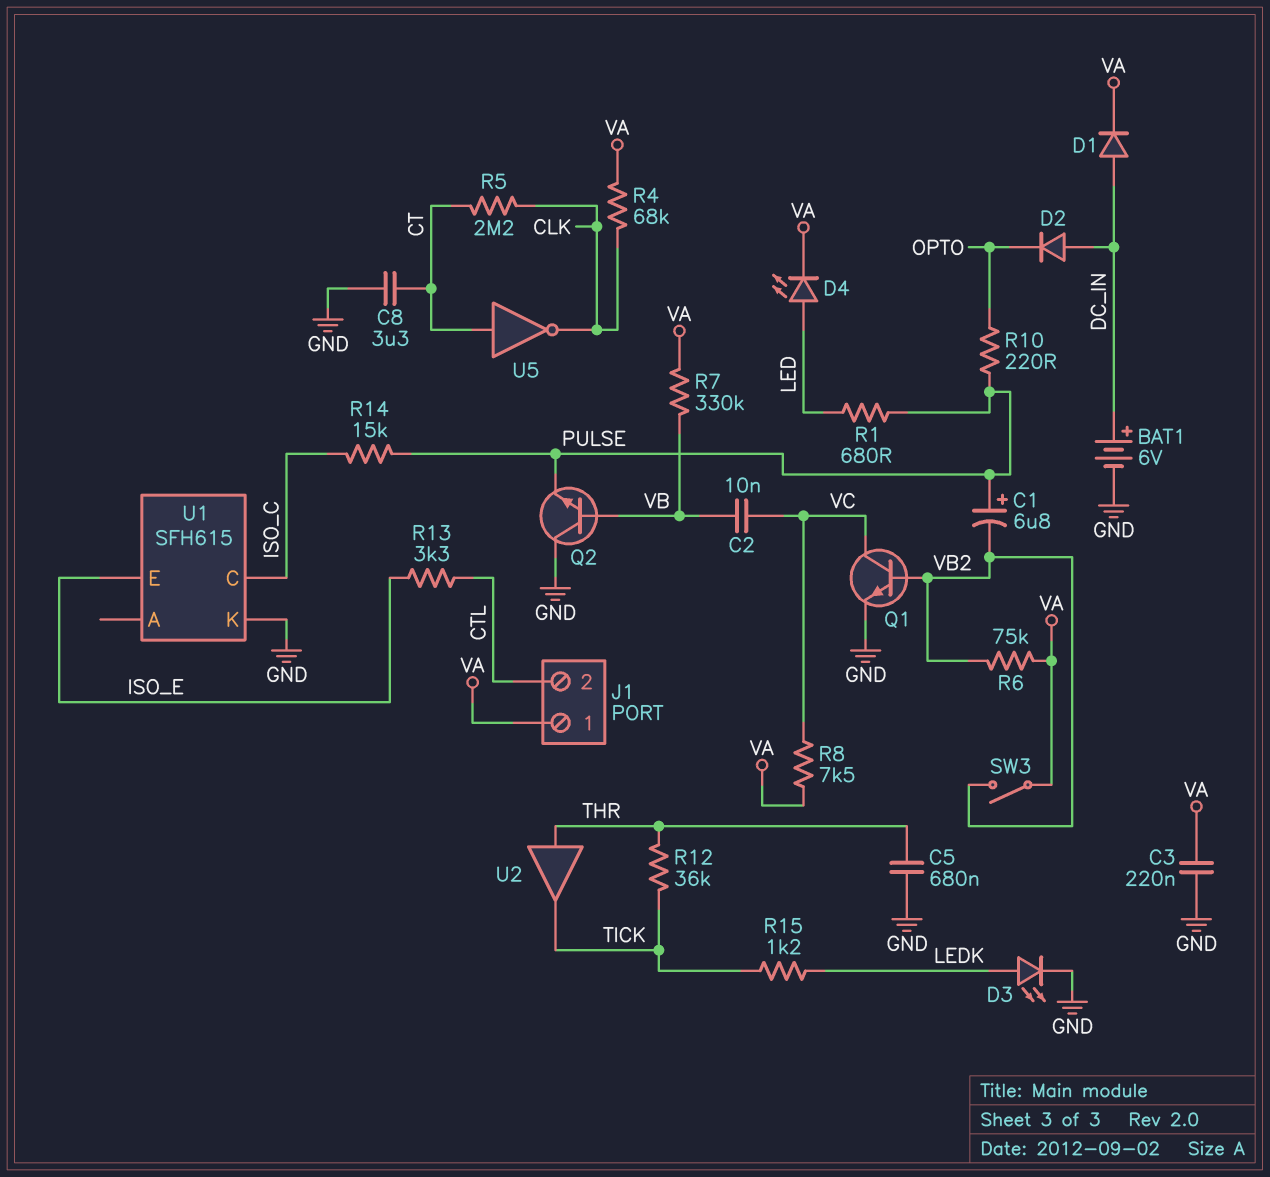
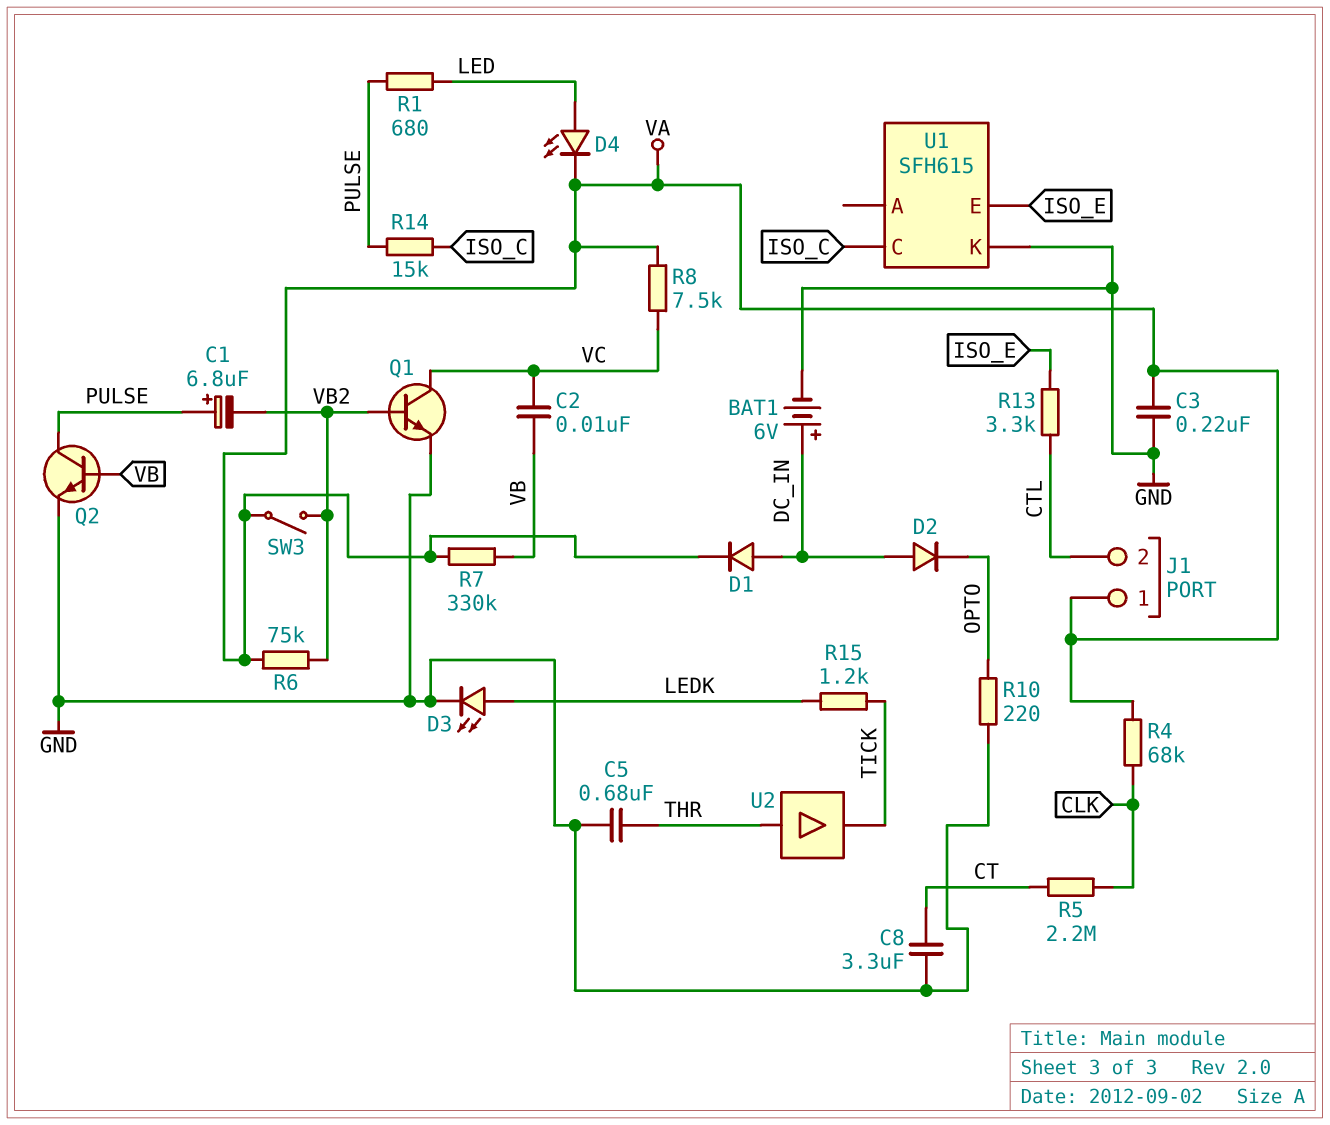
Q2: NPN (B VB, C GND, E PULSE) -> NPN (B VB, C PULSE, E GND)
R10: 220 (OPTO, PULSE) -> 220 (GND, OPTO)
R12: 36k (THR, TICK) -> none
U5: NOT (in CT, out CLK) -> none

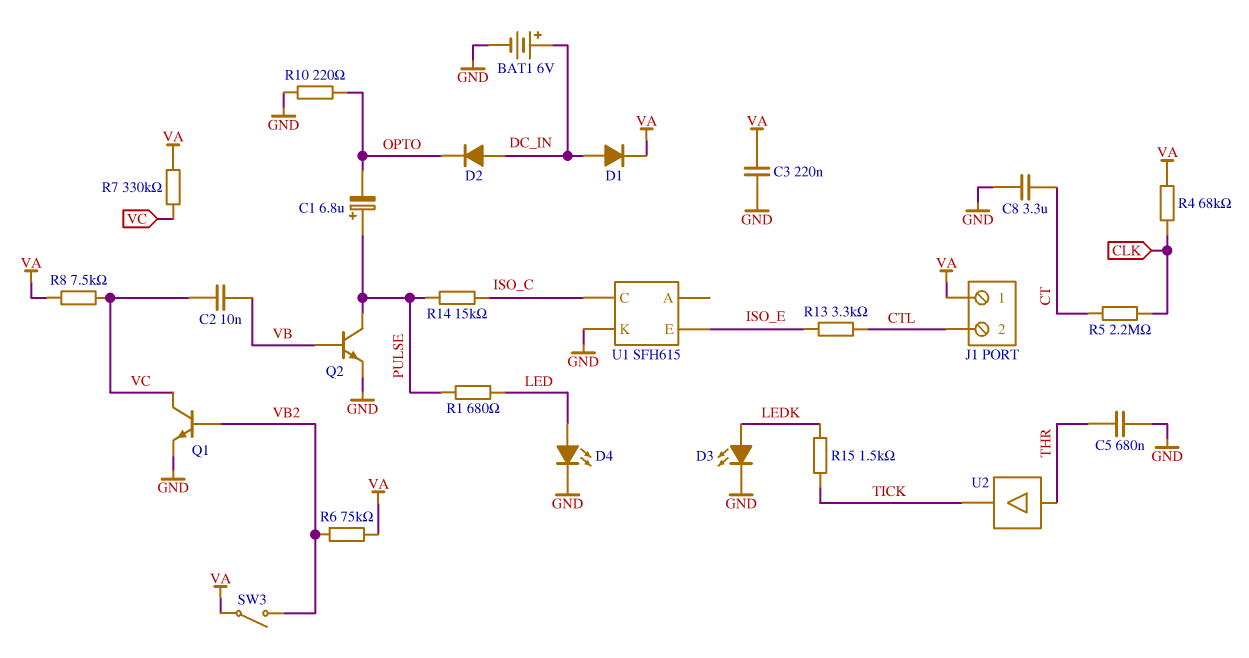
C1: 6.8uF (plus PULSE, minus VB2) -> 6.8uF (plus PULSE, minus OPTO)
D4: LED (A LED, K VA) -> LED (A LED, K GND)
R7: 330k (VA, VB) -> 330k (VA, VC)
R15: 1.2k (LEDK, TICK) -> 1.5k (LEDK, TICK)

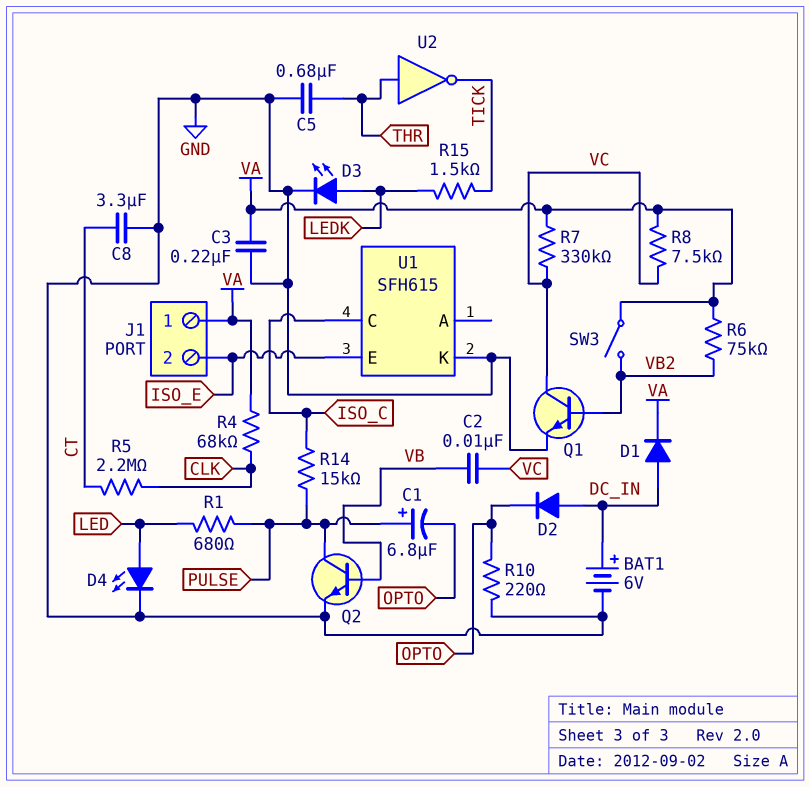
J1 pin 2: CTL -> ISO_E
R13: 3.3k (CTL, ISO_E) -> none
U2: buffer (in THR, out TICK) -> NOT (in THR, out TICK)

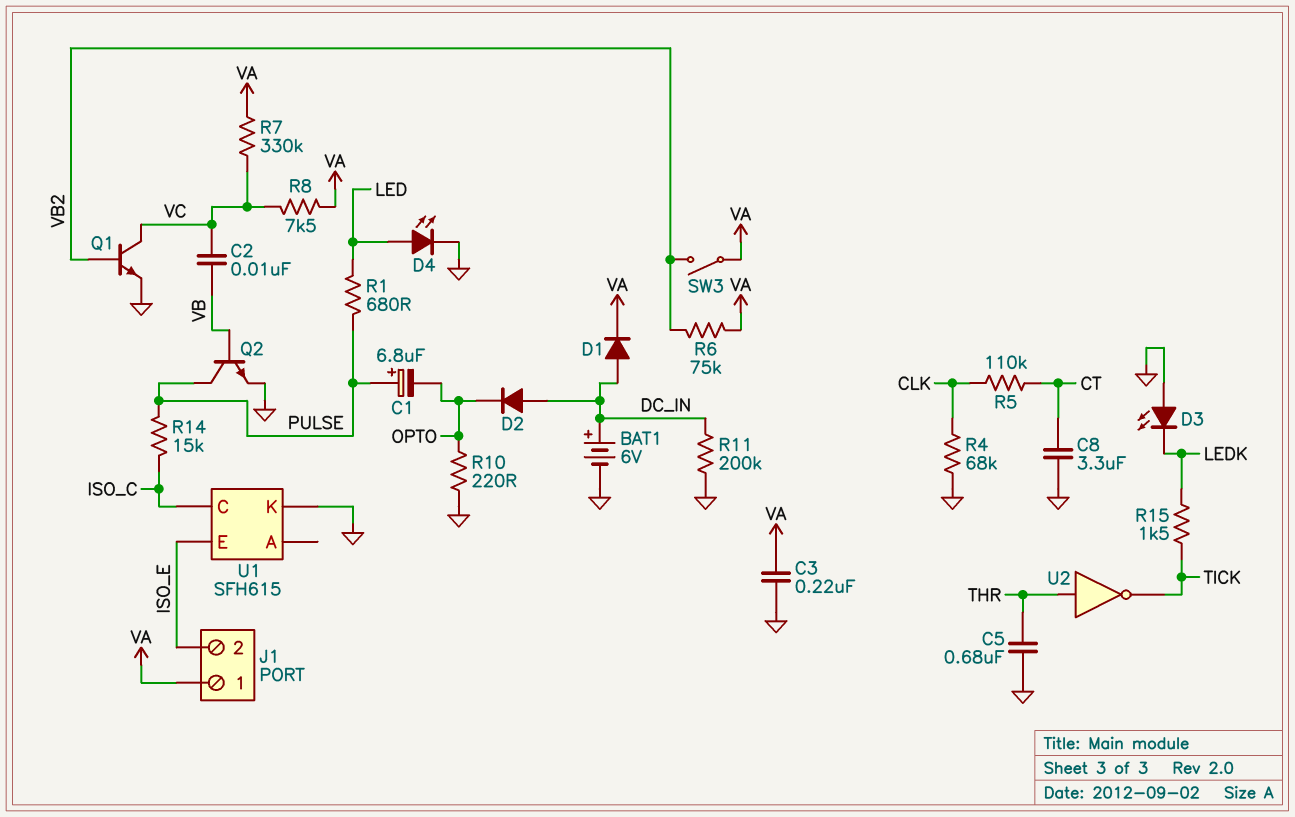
D3: LED (A LEDK, K GND) -> LED (A GND, K LEDK)
R4: 68k (CLK, VA) -> 68k (CLK, GND)
R5: 2.2M (CLK, CT) -> 110k (CLK, CT)
R11: none -> 200k (DC_IN, GND)

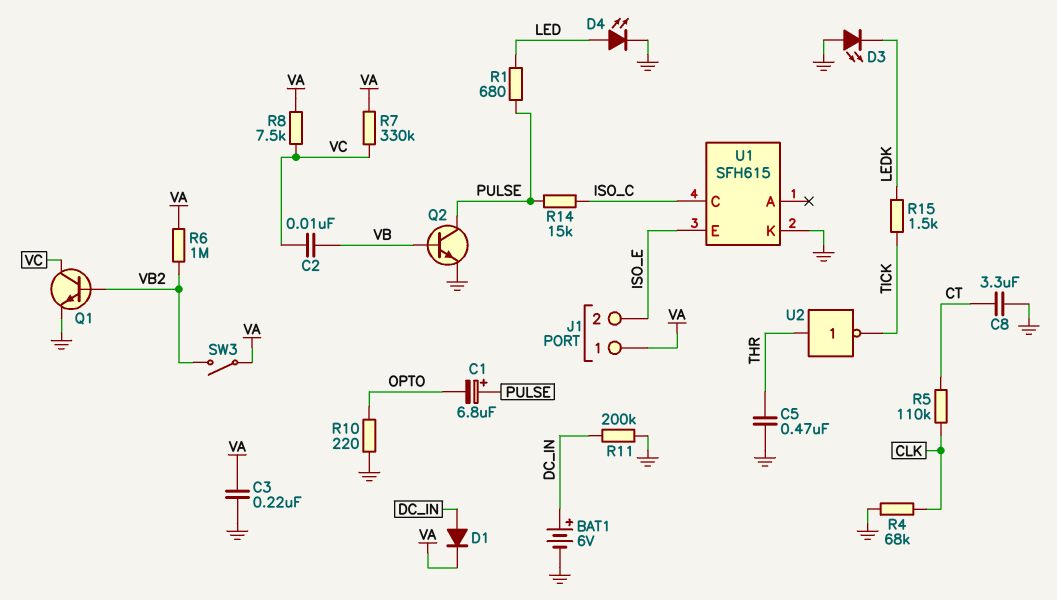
C5: 680nF (GND, THR) -> 470nF (GND, THR)
D2: diode (A DC_IN, K OPTO) -> none
R6: 75k (VA, VB2) -> 1M (VA, VB2)

